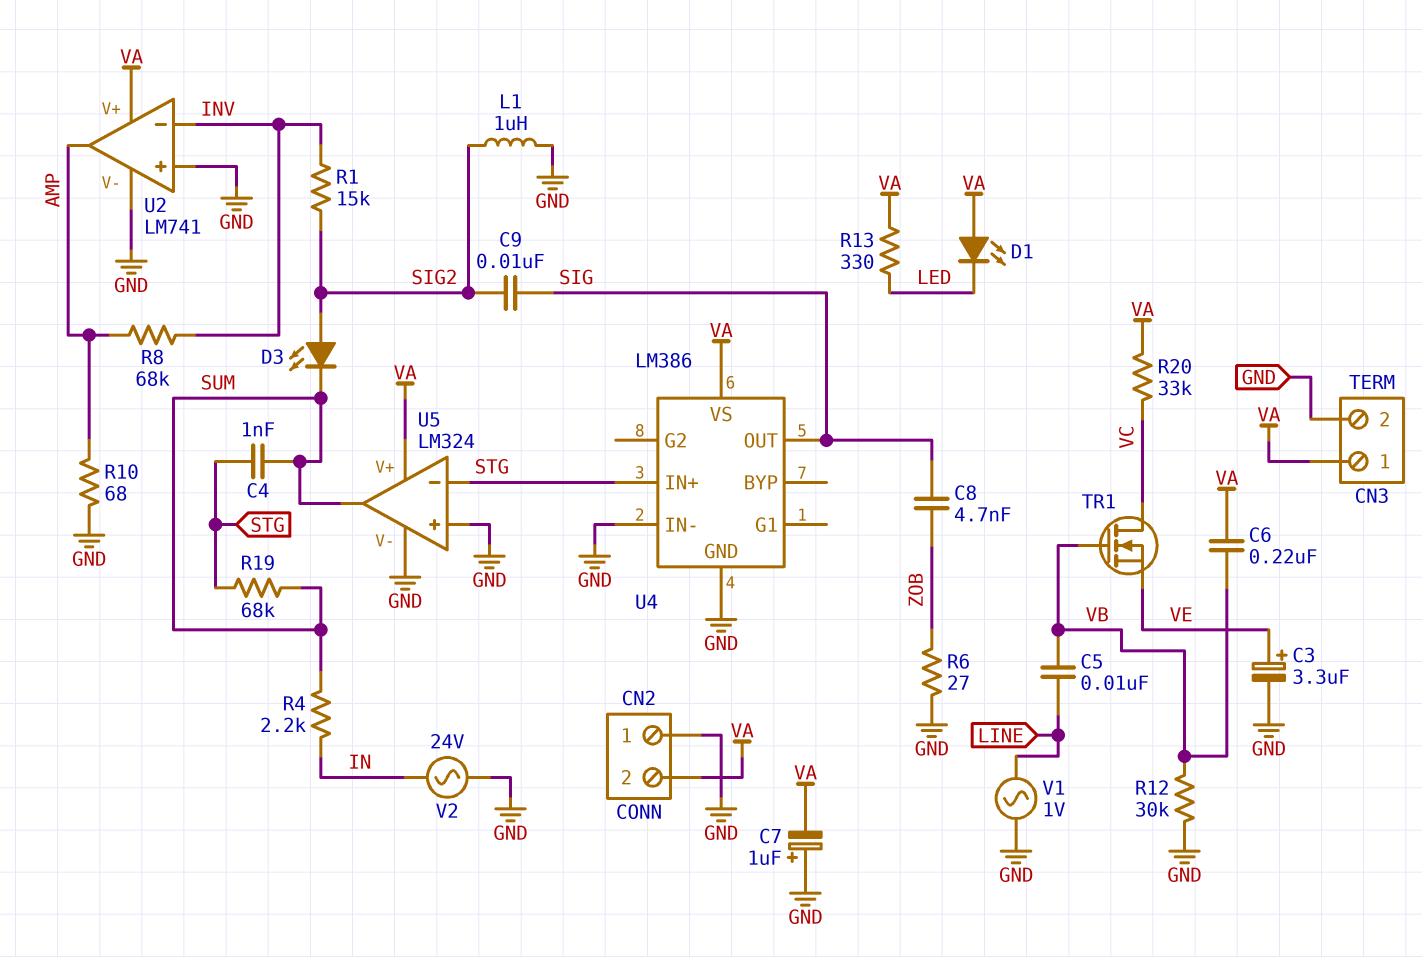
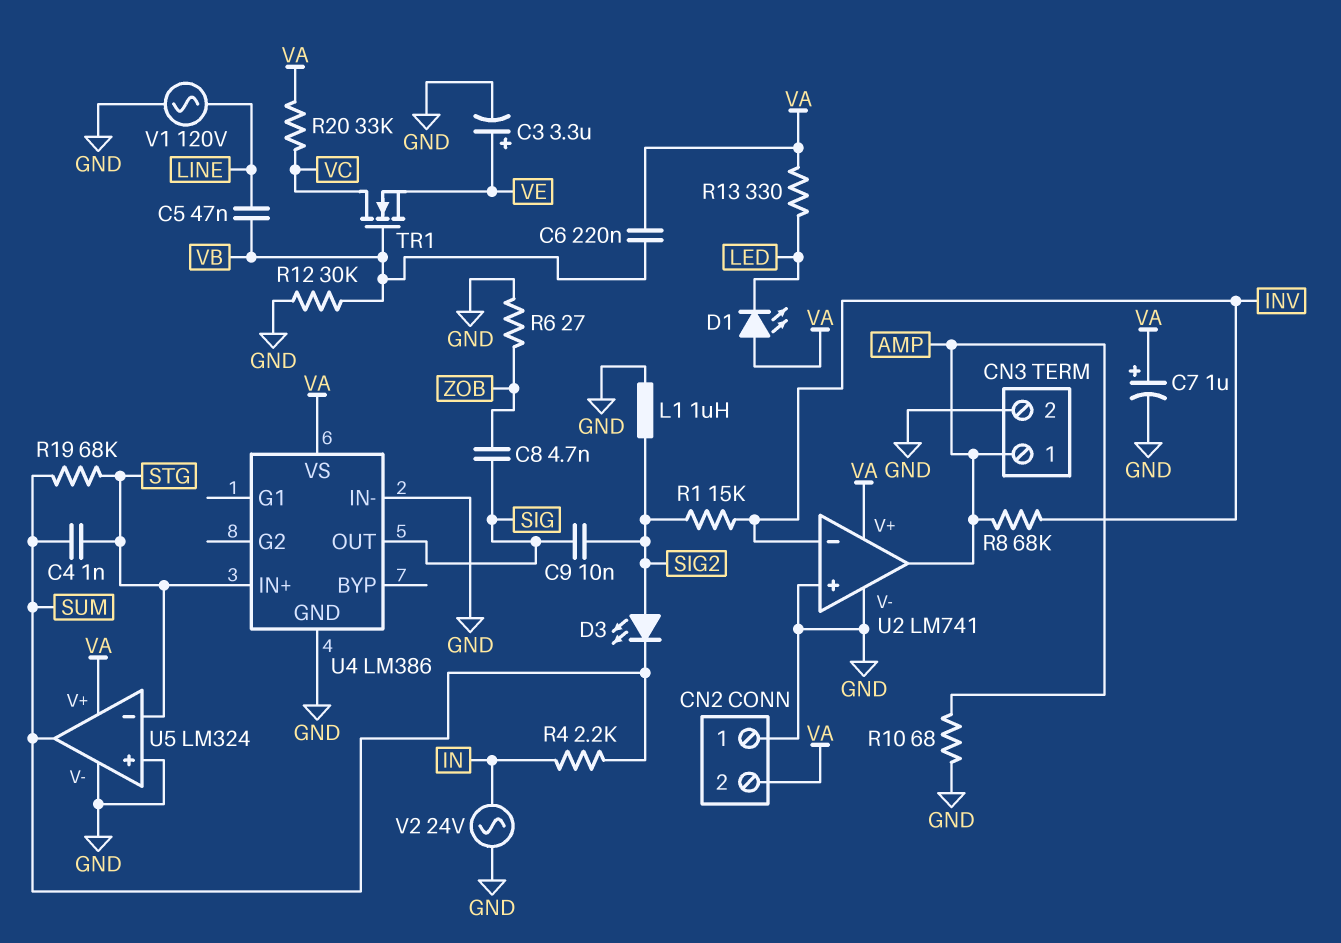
C5: 10nF (LINE, VB) -> 47nF (LINE, VB)
C7: 1uF (plus GND, minus VA) -> 1uF (plus VA, minus GND)
CN3 pin 1: VA -> AMP
V1: AC 1V (GND, LINE) -> AC 120V (GND, LINE)

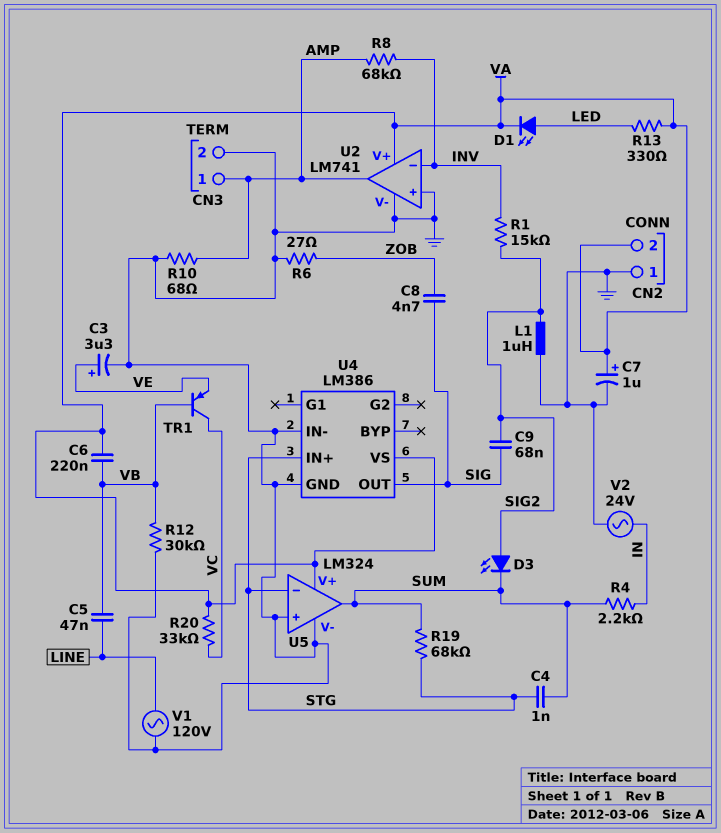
C9: 10nF (SIG, SIG2) -> 68nF (SIG, SIG2)
D1: LED (A VA, K LED) -> LED (A LED, K VA)
TR1: NMOS (G VB, D VC, S VE) -> PNP (B VB, C VC, E VE)

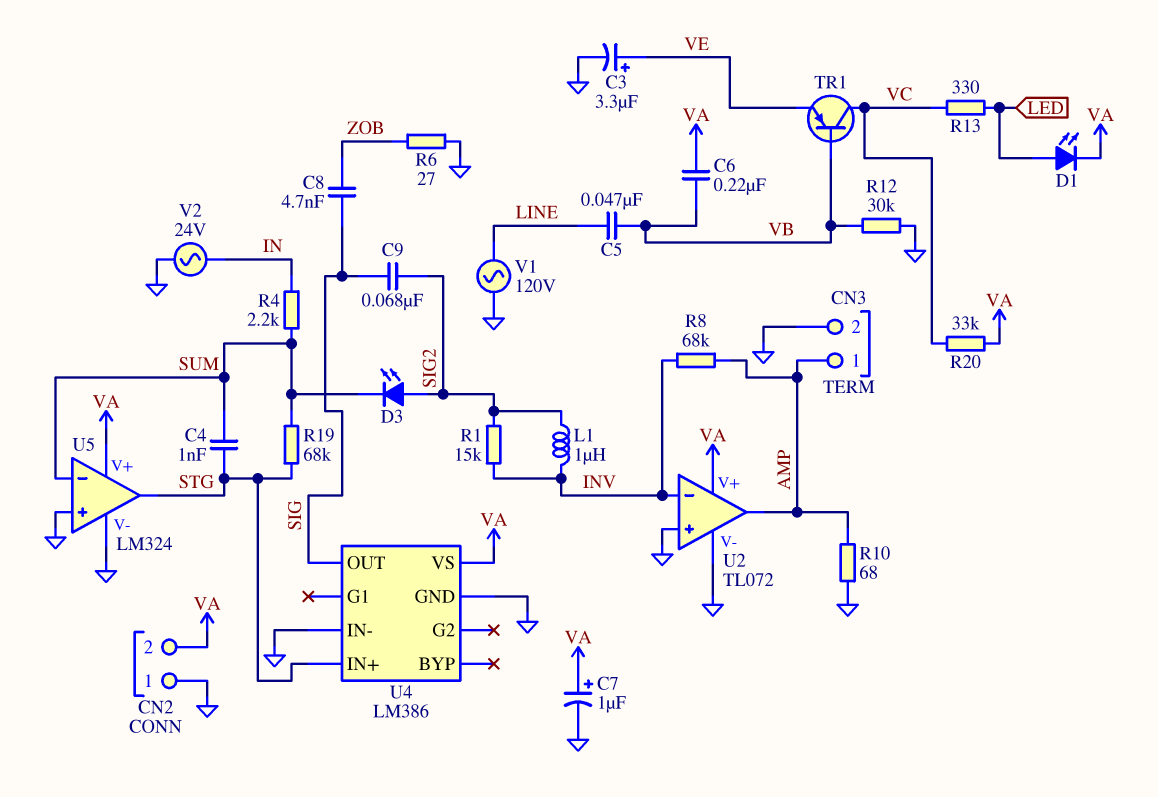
L1: 1uH (GND, SIG2) -> 1uH (INV, SIG2)
R13: 330 (LED, VA) -> 330 (LED, VC)
U2: LM741 -> TL072
U5 pin in-: STG -> SUM
U5 pin out: SUM -> STG

